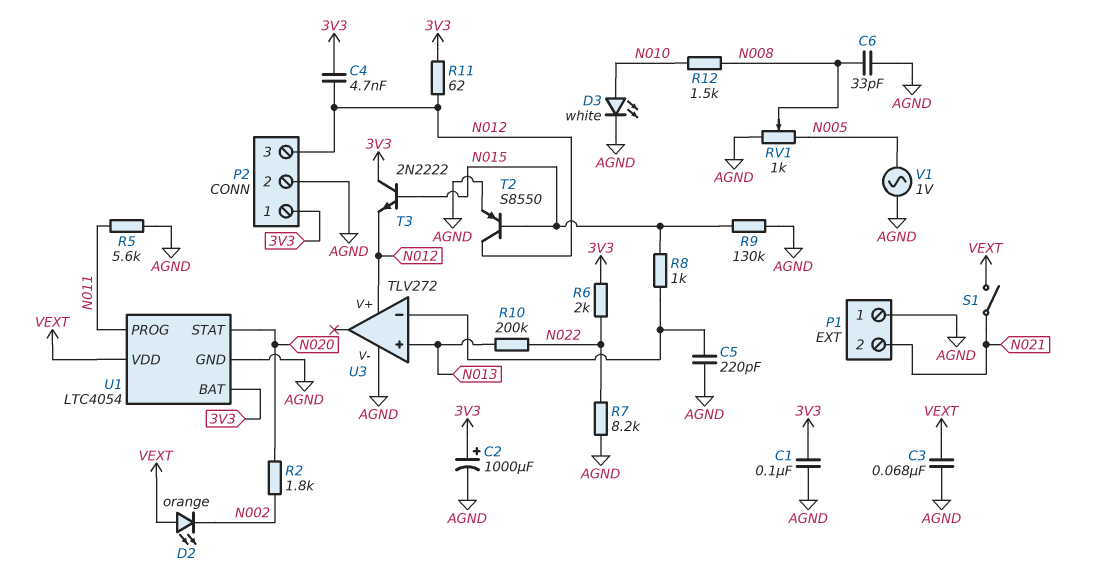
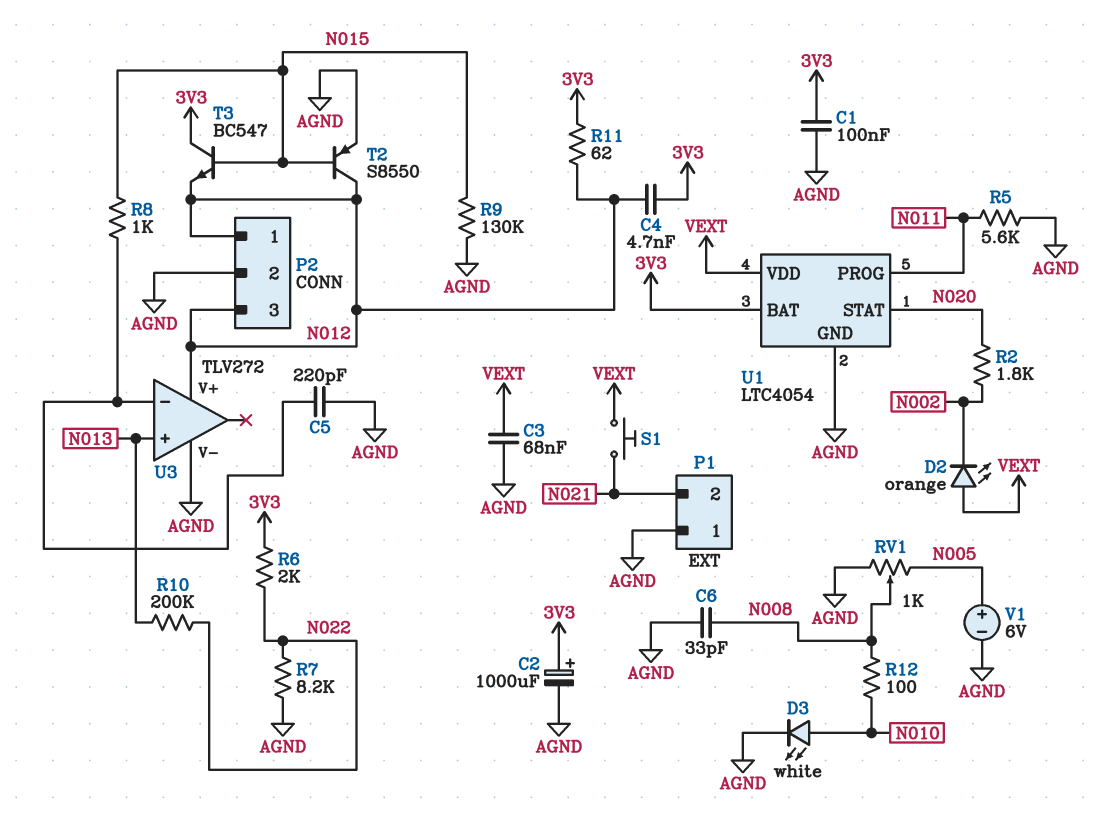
P2 pin 1: 3V3 -> N012
R12: 1.5k (N008, N010) -> 100 (N008, N010)
S1: switch (N021, VEXT) -> button (N021, VEXT)
T3: NPN 2N2222 (B N015, C 3V3, E N012) -> NPN BC547 (B N015, C 3V3, E N012)
V1: AC 1V (AGND, N005) -> 6V (plus N005, minus AGND)

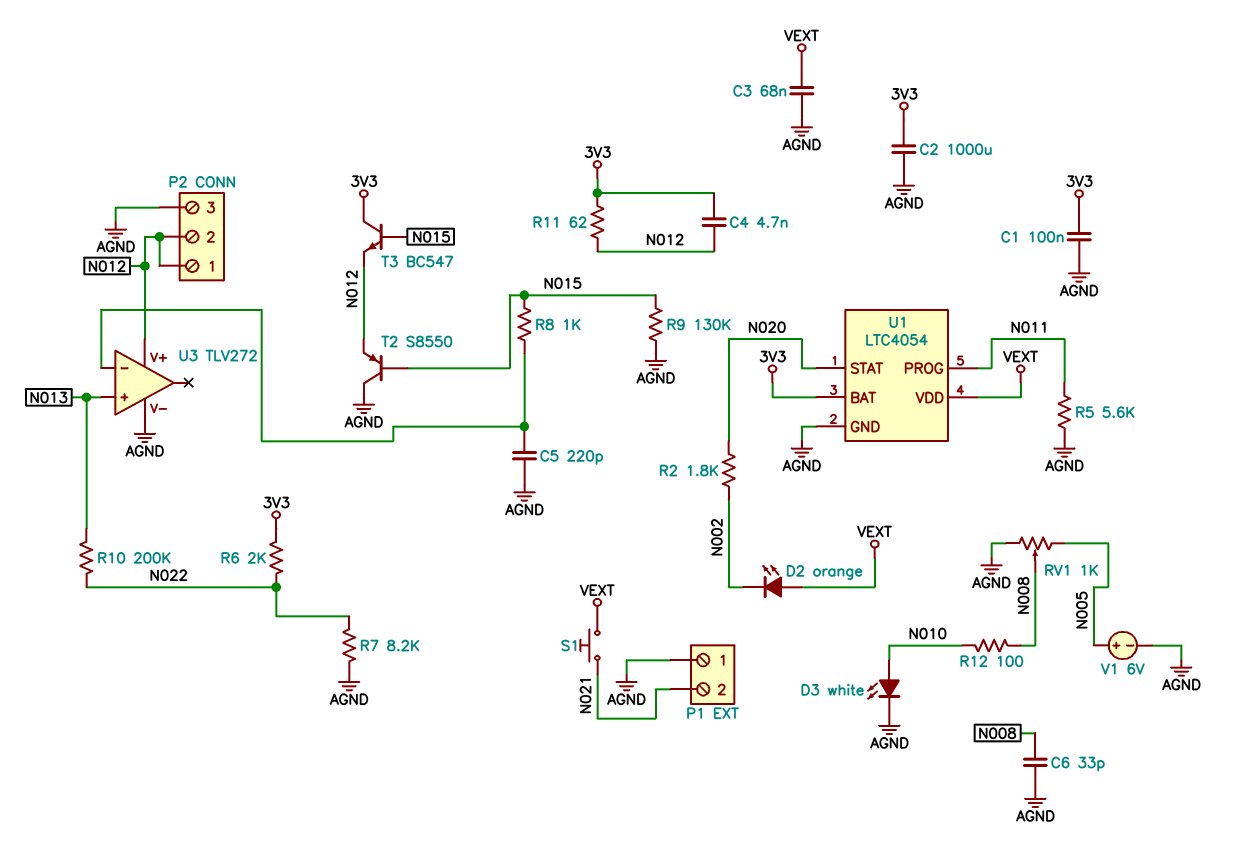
C2: 1000uF (plus 3V3, minus AGND) -> 1000uF (3V3, AGND)
P2 pin 2: AGND -> N012
P2 pin 3: N012 -> AGND
T2: PNP S8550 (B N015, C N012, E AGND) -> PNP S8550 (B N015, C AGND, E N012)

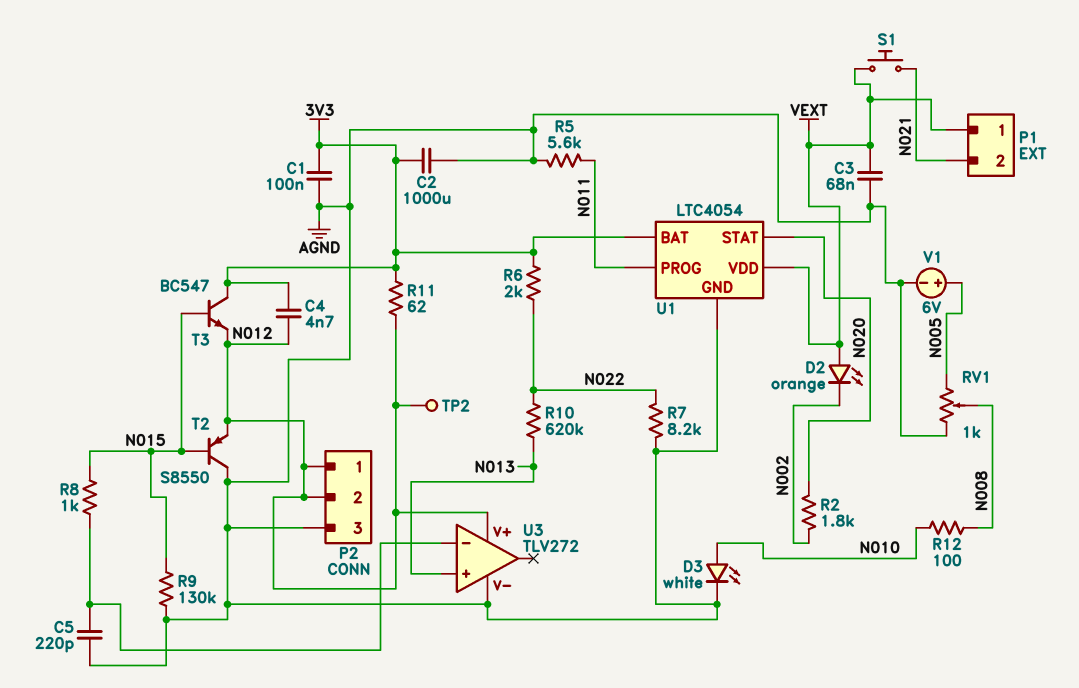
C6: 33pF (AGND, N008) -> none
P1 pin 1: AGND -> VEXT
R10: 200k (N013, N022) -> 620k (N013, N022)
TP2: none -> test point (N012)

